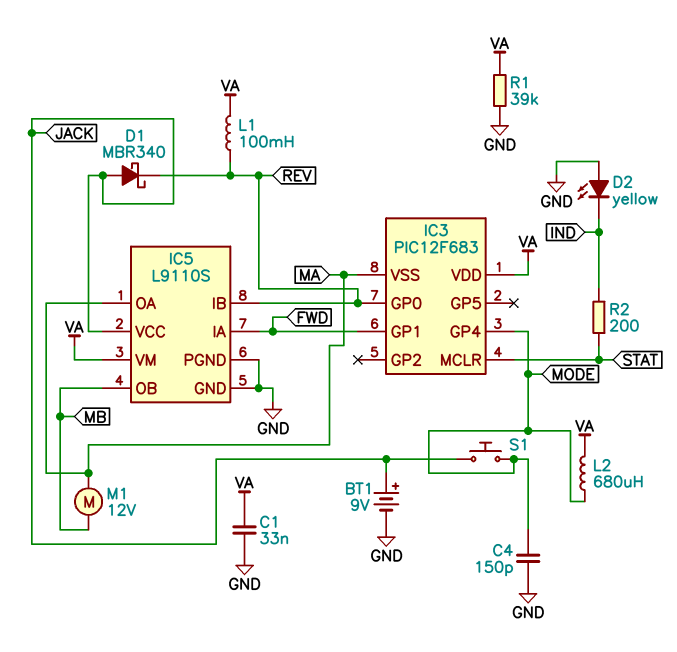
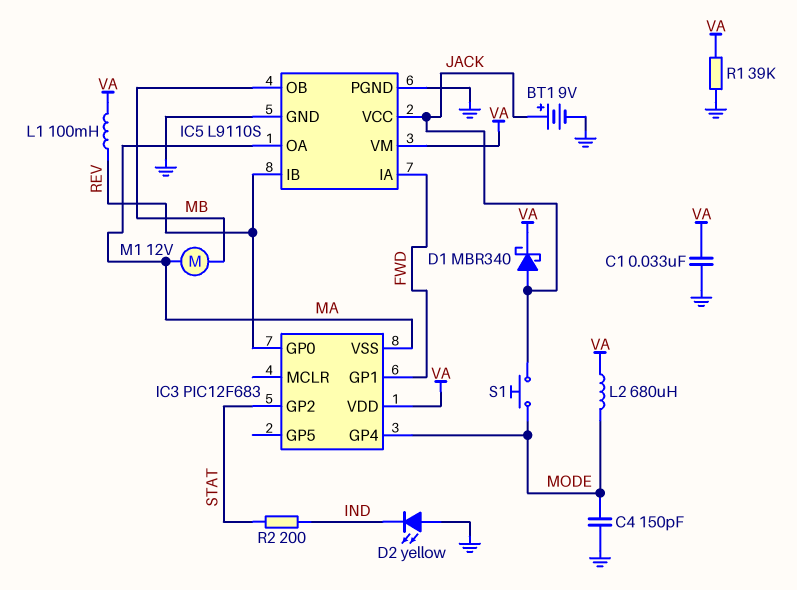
D1: schottky MBR340 (A JACK, K REV) -> schottky MBR340 (A JACK, K VA)
IC3 pin GP2: none -> STAT
IC3 pin MCLR: STAT -> none

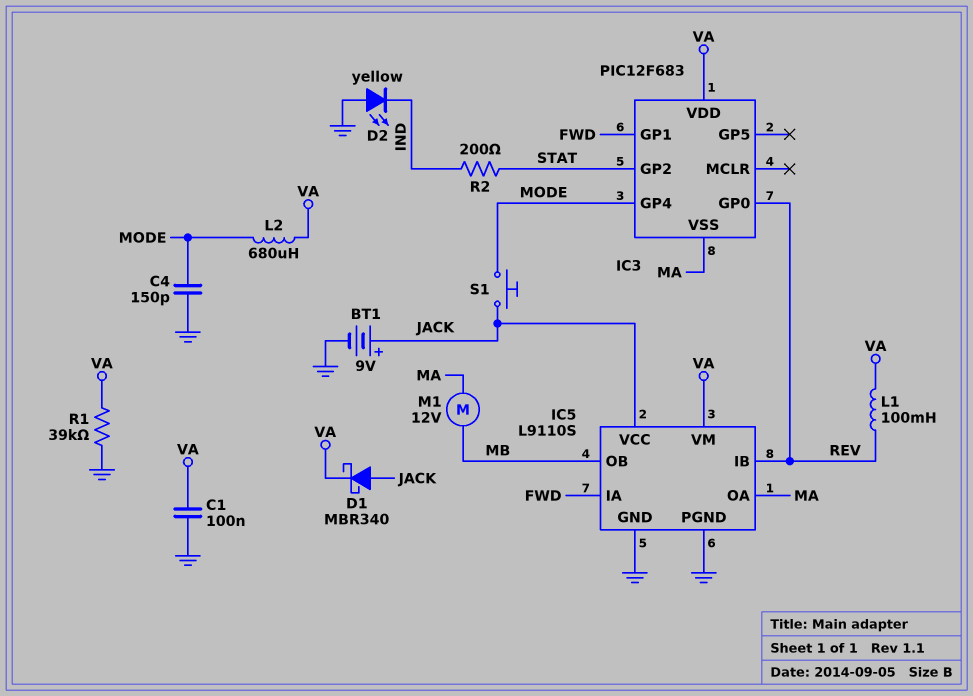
C1: 33nF (GND, VA) -> 100nF (GND, VA)

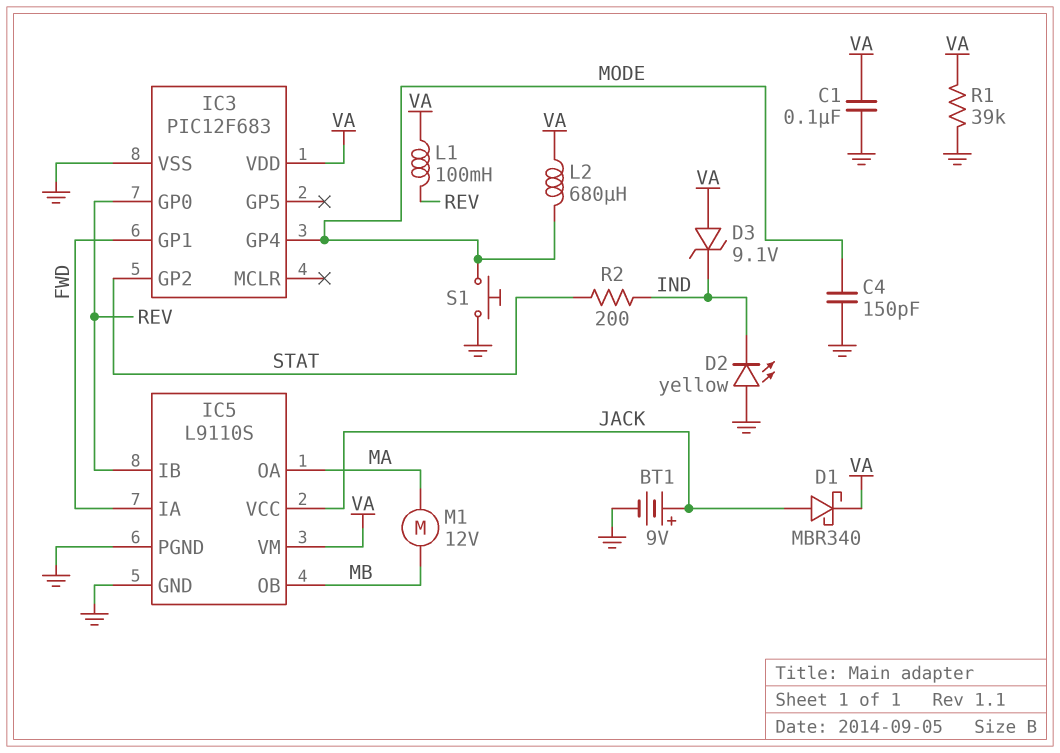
D3: none -> zener 9.1V (A VA, K IND)
IC3 pin VSS: MA -> GND
S1: button (JACK, MODE) -> button (GND, MODE)

